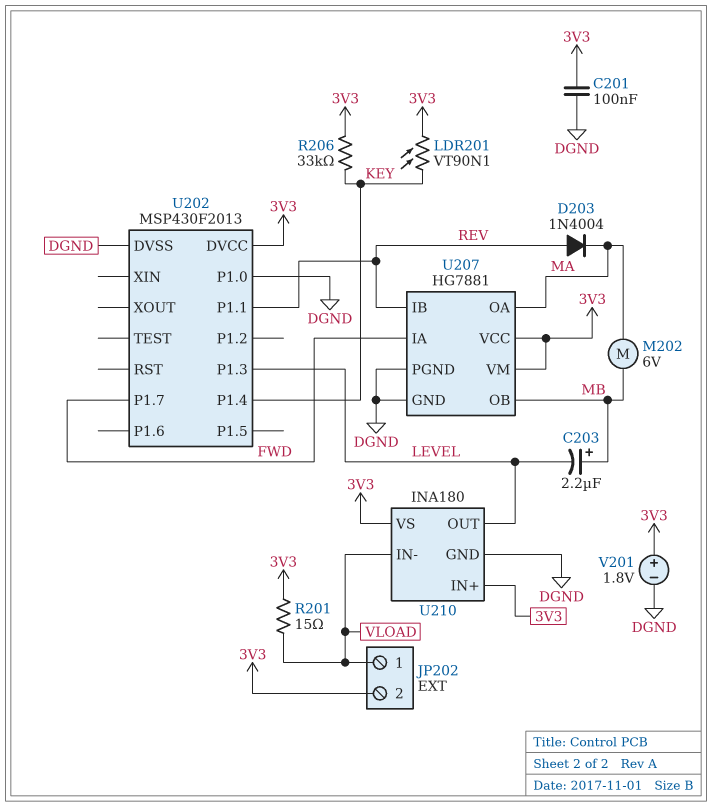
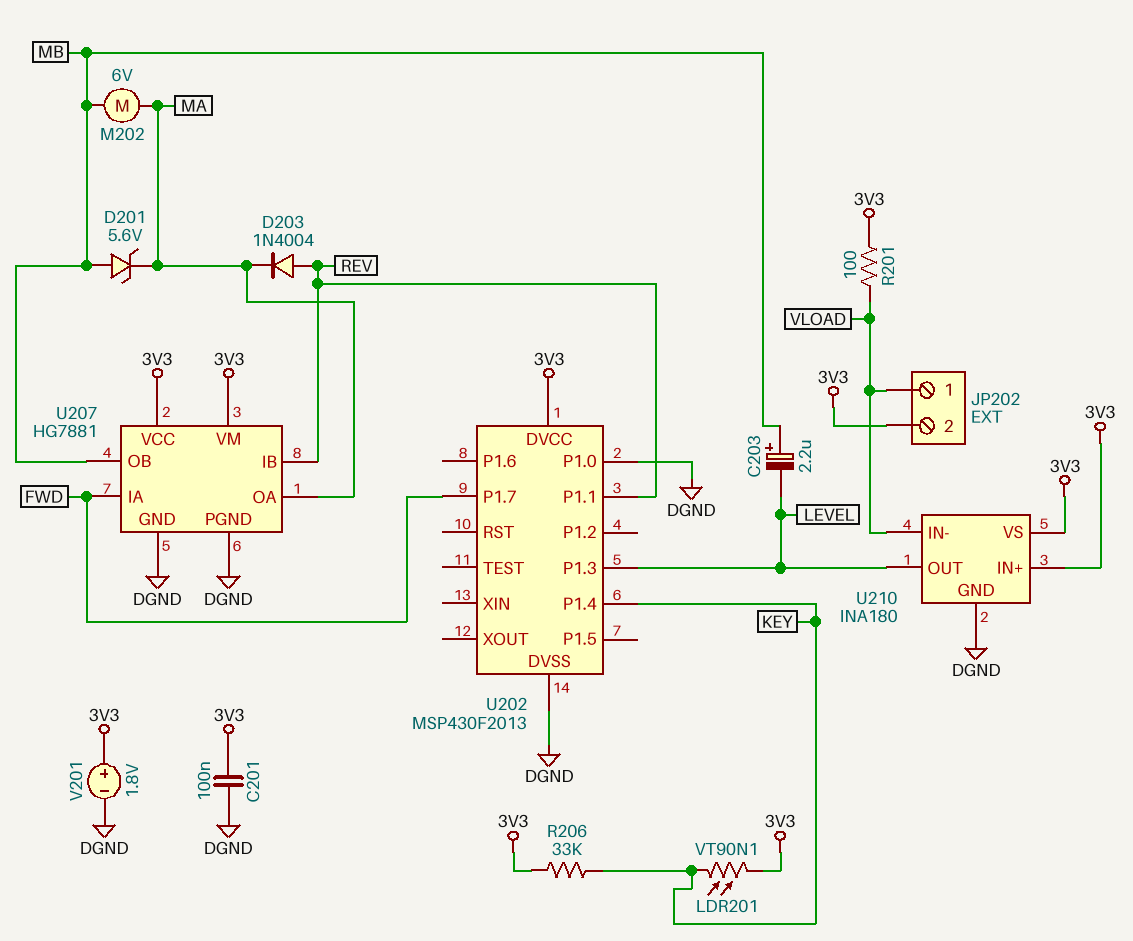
D201: none -> zener 5.6V (A MB, K MA)
R201: 15 (3V3, VLOAD) -> 100 (3V3, VLOAD)

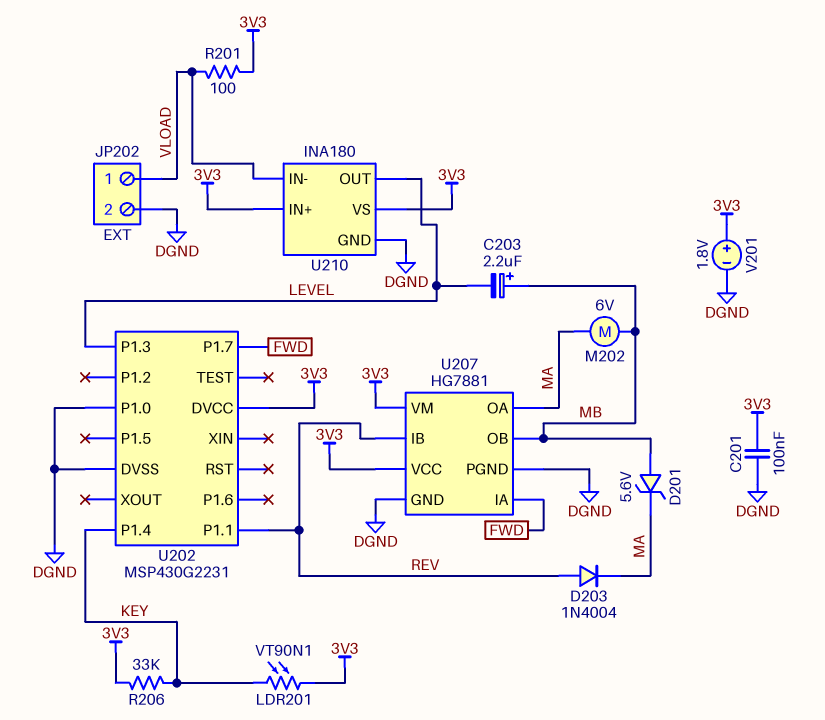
JP202 pin 2: 3V3 -> DGND
U202: MSP430F2013 -> MSP430G2231

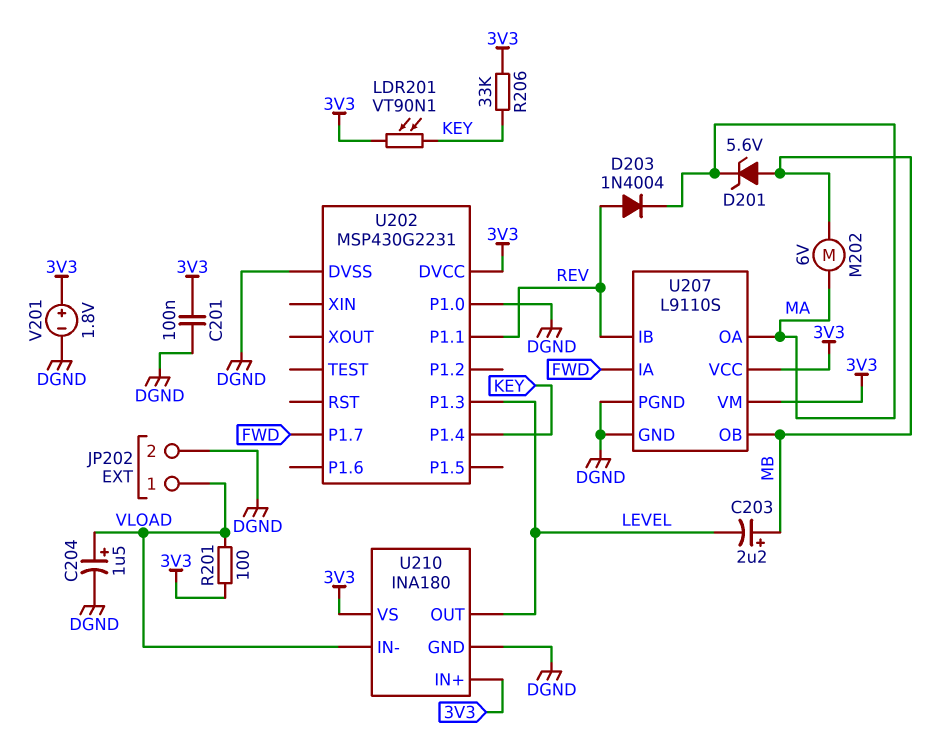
C204: none -> 1.5uF (plus VLOAD, minus DGND)
U207: HG7881 -> L9110S

